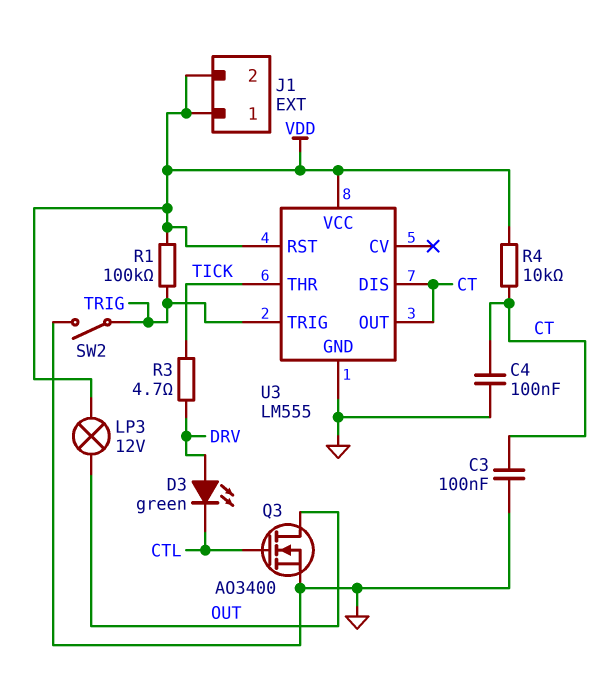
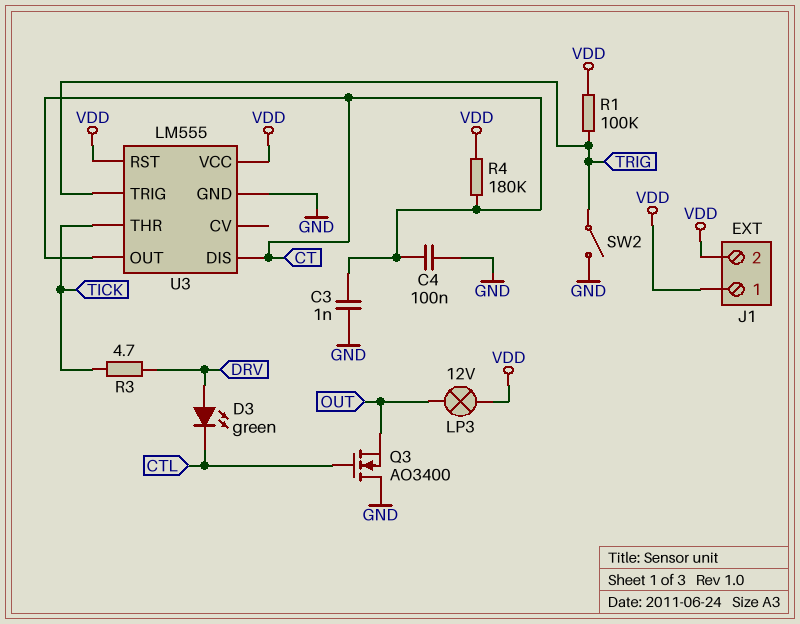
C3: 100nF (CT, GND) -> 1nF (CT, GND)
Q3: NMOS AO3400 (G CTL, D OUT, S GND) -> NMOS AO3400 (G CTL, D GND, S OUT)
R4: 10k (CT, VDD) -> 180k (CT, VDD)

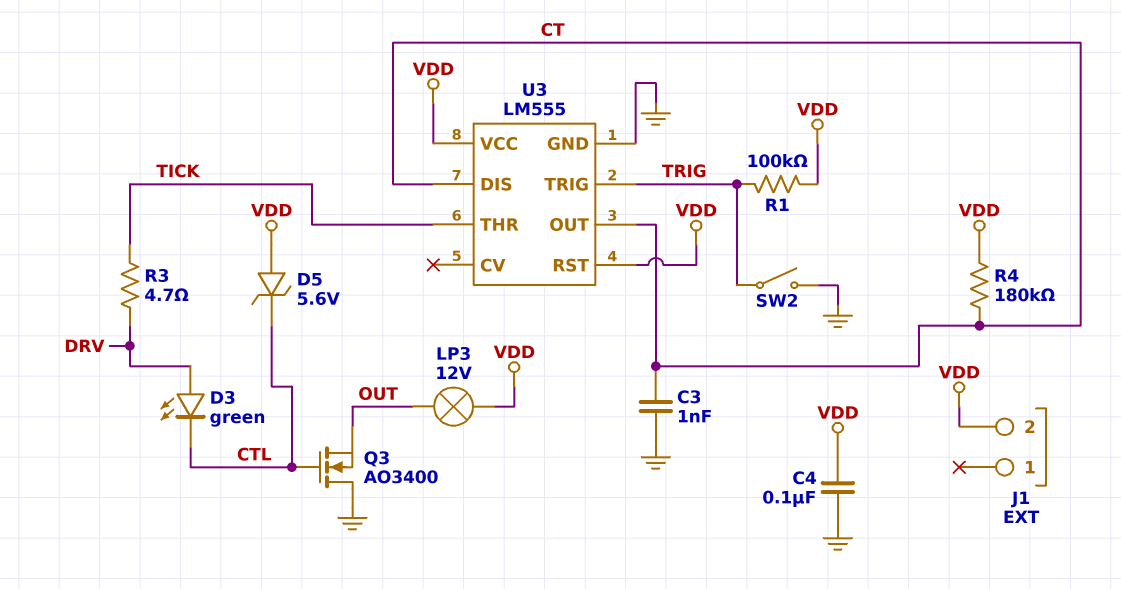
C4: 100nF (CT, GND) -> 100nF (GND, VDD)
D5: none -> zener 5.6V (A VDD, K CTL)
J1 pin 1: VDD -> none

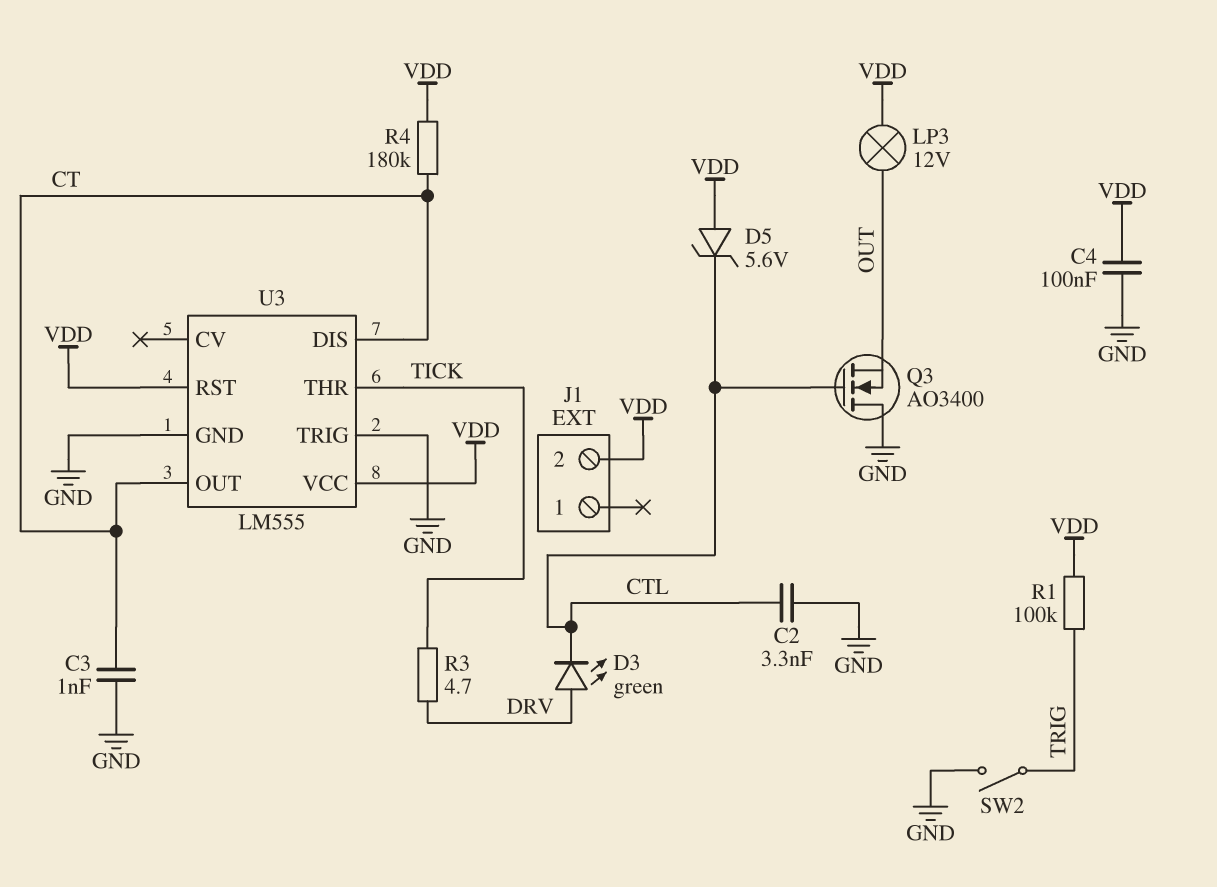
C2: none -> 3.3nF (CTL, GND)
U3 pin TRIG: TRIG -> GND

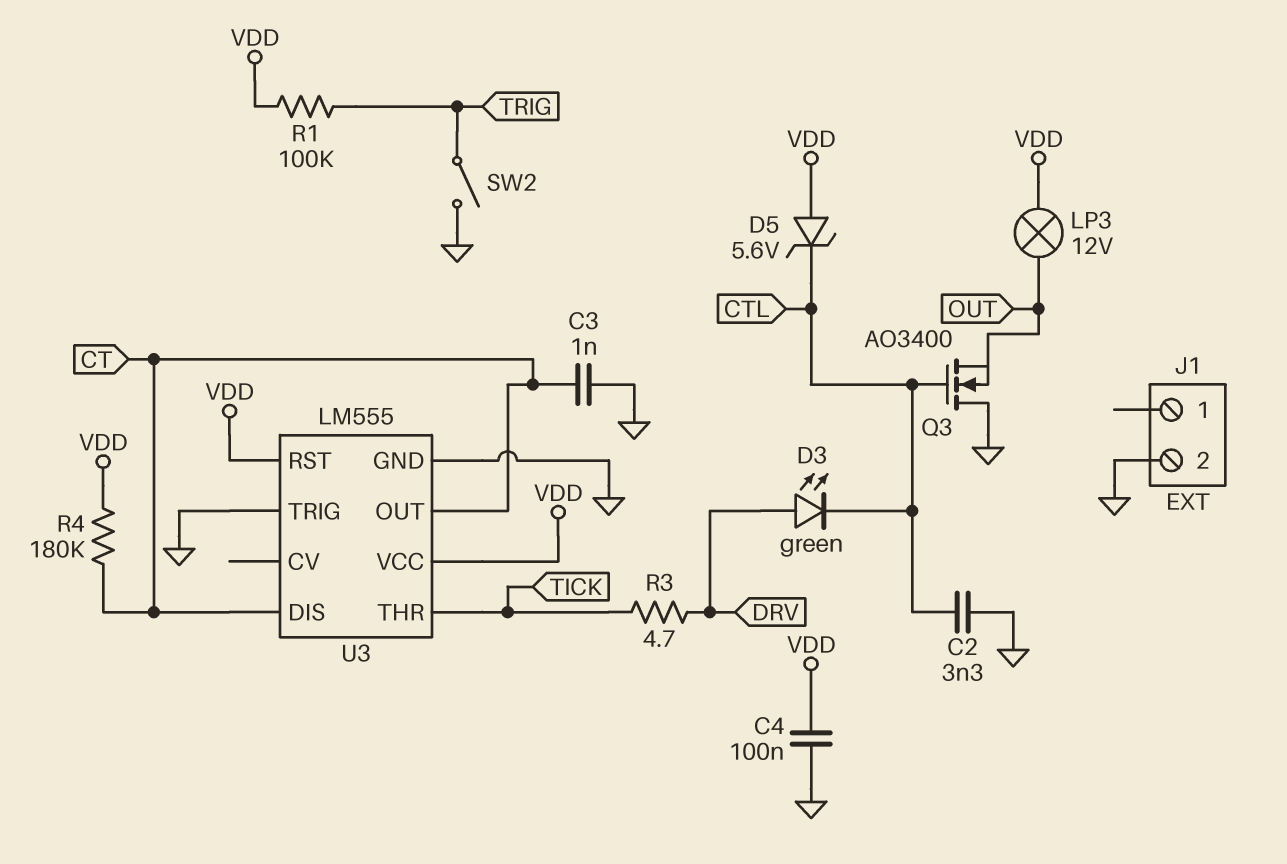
J1 pin 2: VDD -> GND

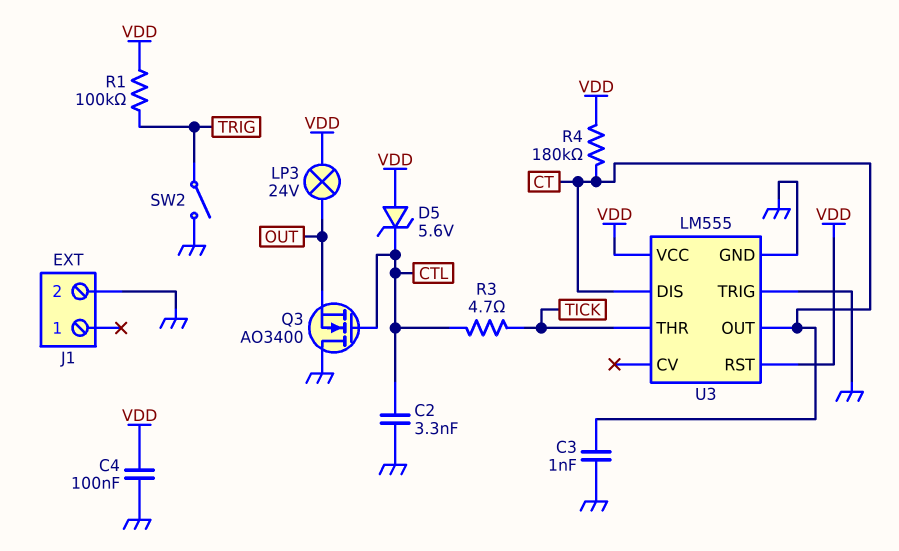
D3: LED green (A DRV, K CTL) -> none
LP3: lamp 12V (OUT, VDD) -> lamp 24V (OUT, VDD)
R3: 4.7 (DRV, TICK) -> 4.7 (CTL, TICK)

